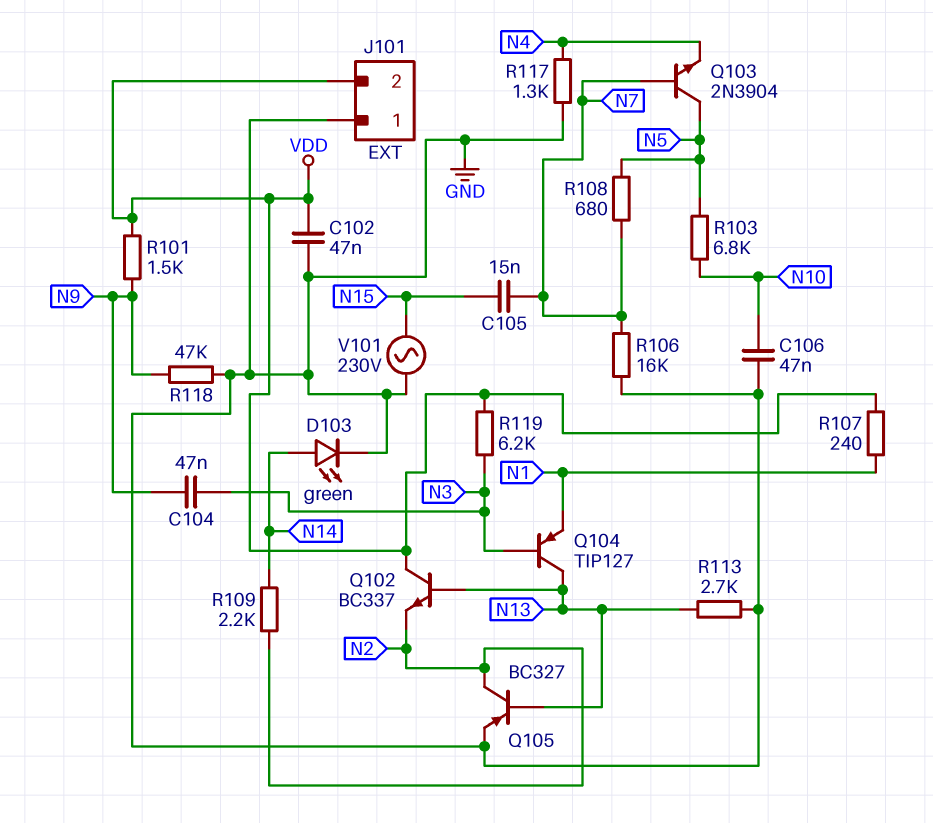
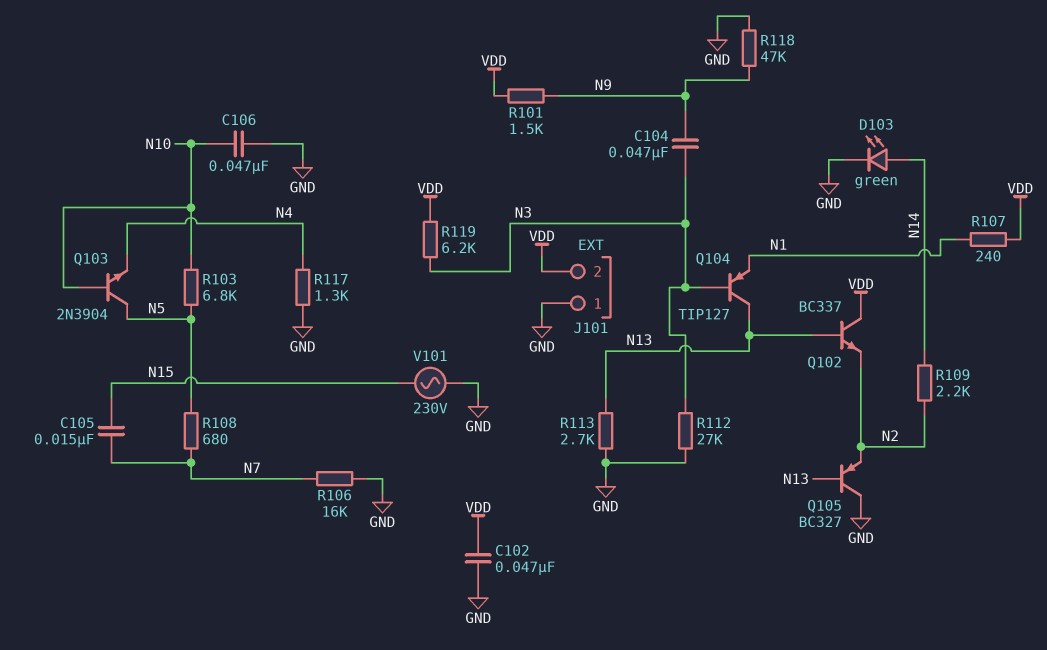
Q103: NPN 2N3904 (B N7, C N5, E N4) -> NPN 2N3904 (B N10, C N5, E N4)
Q105: PNP BC327 (B N13, C N2, E GND) -> PNP BC327 (B N13, C GND, E N2)
R112: none -> 27k (GND, N3)

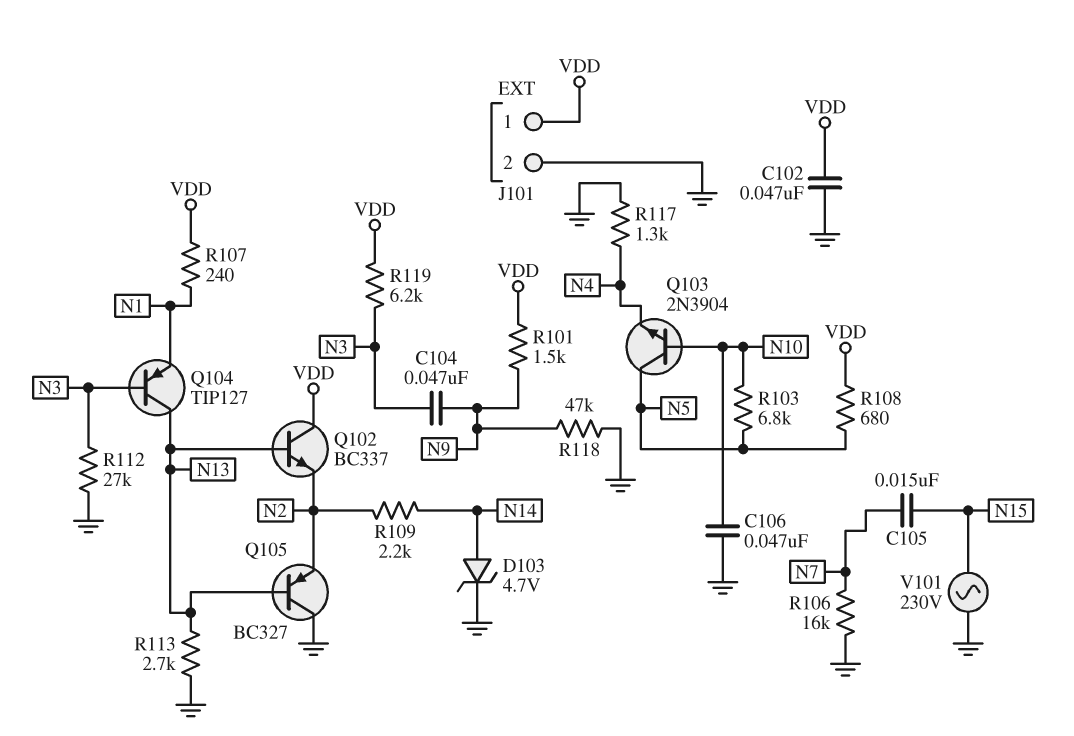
D103: LED green (A N14, K GND) -> zener 4.7V (A N14, K GND)
J101 pin 1: GND -> VDD
J101 pin 2: VDD -> GND
R108: 680 (N5, N7) -> 680 (N5, VDD)

